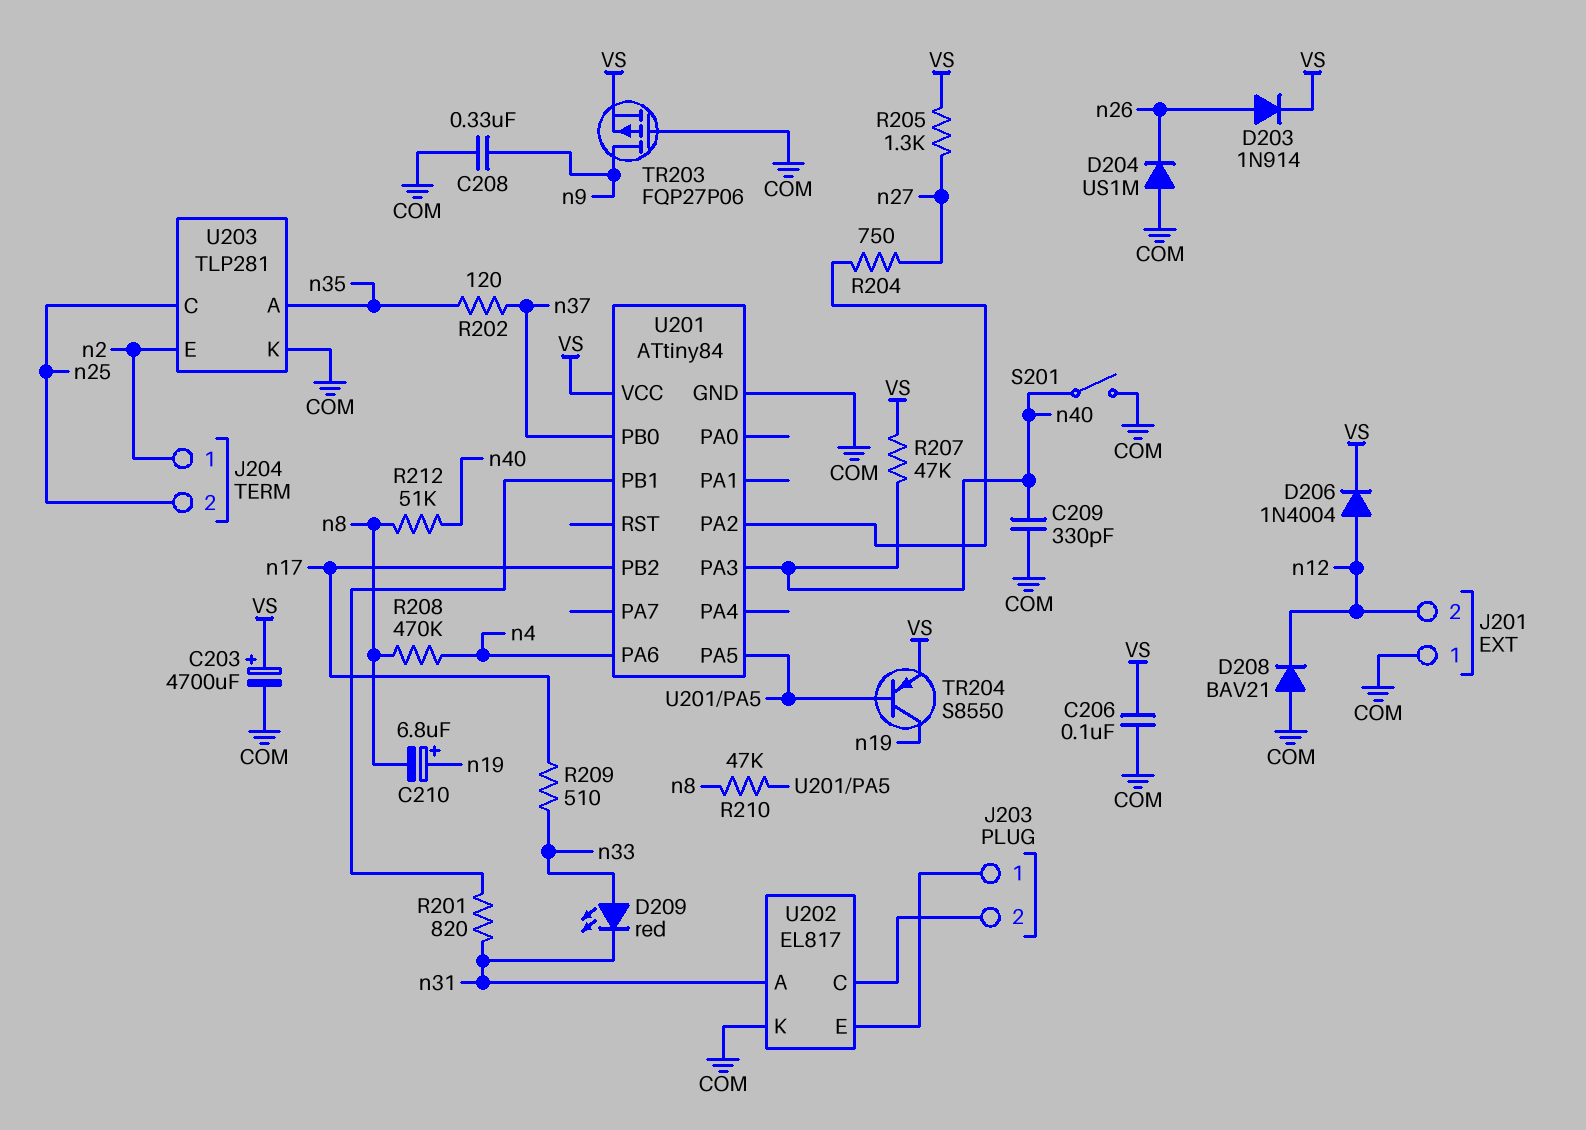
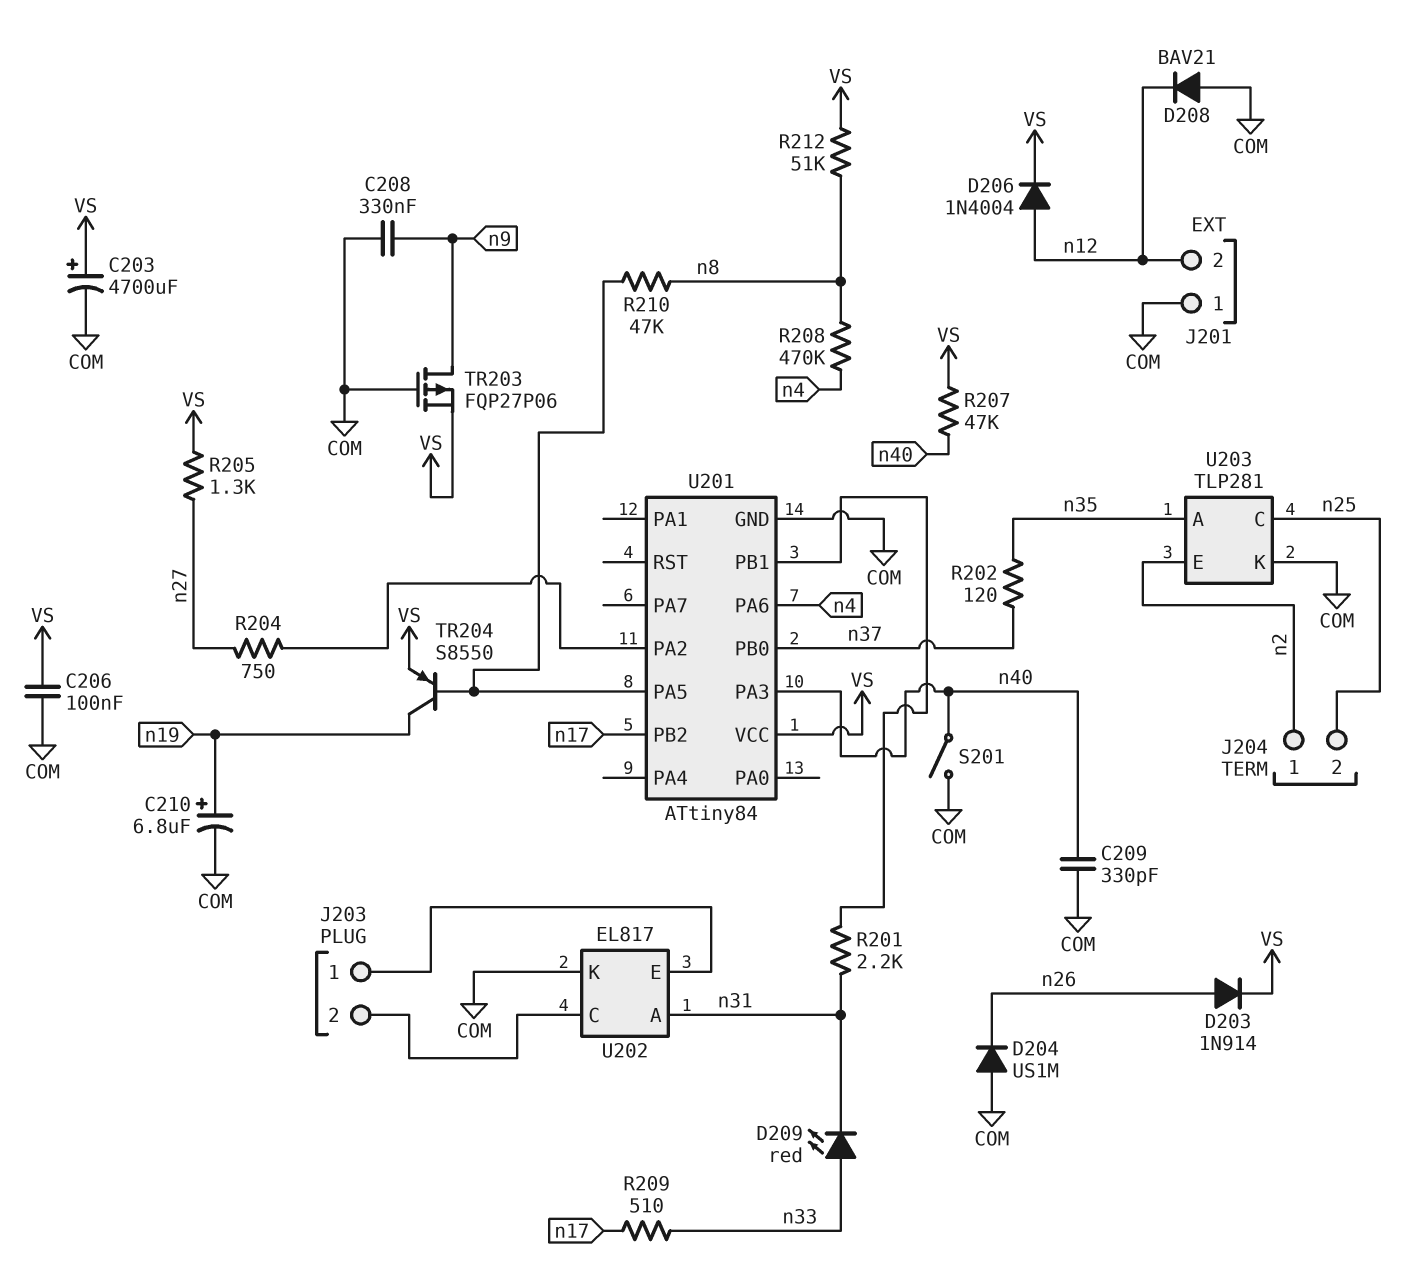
C210: 6.8uF (plus n19, minus n8) -> 6.8uF (plus n19, minus COM)
R201: 820 (U201/PB1, n31) -> 2.2k (U201/PB1, n31)
R212: 51k (n8, n40) -> 51k (VS, n8)

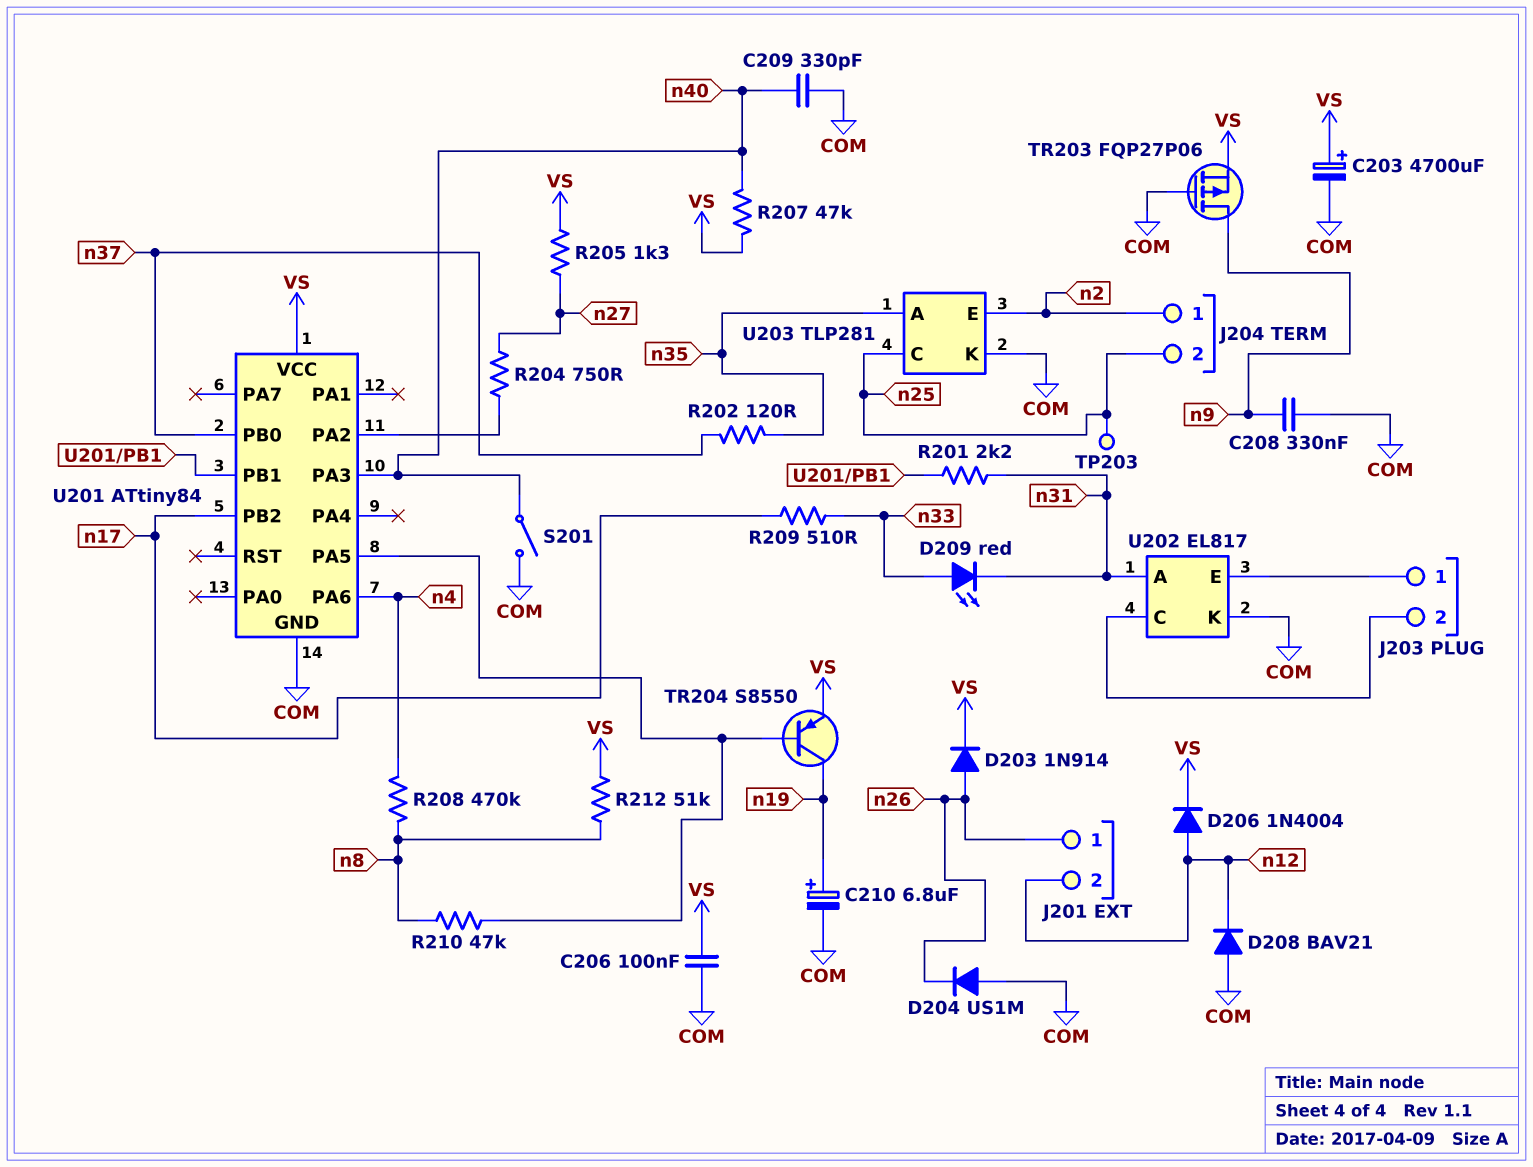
J201 pin 1: COM -> n26
TP203: none -> test point (n25)

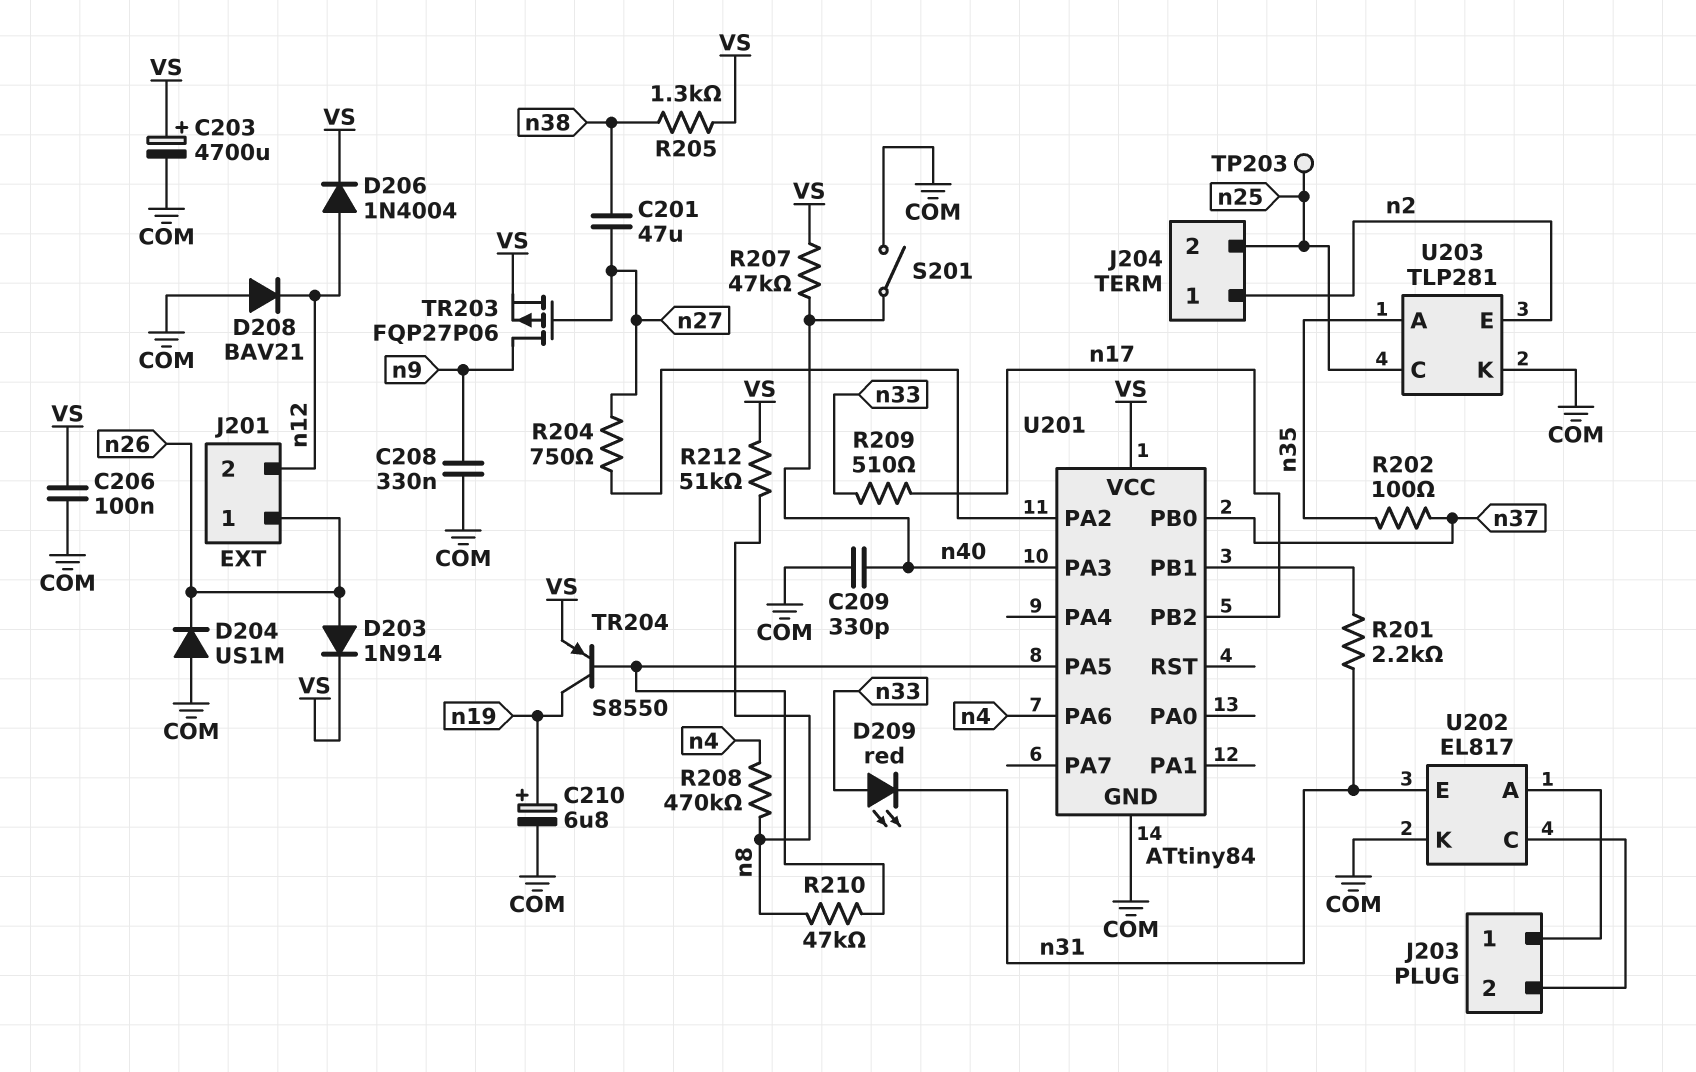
C201: none -> 47uF (n27, n38)
R202: 120 (n35, n37) -> 100 (n35, n37)
R205: 1.3k (VS, n27) -> 1.3k (VS, n38)
TR203: PMOS FQP27P06 (G COM, D n9, S VS) -> PMOS FQP27P06 (G n27, D n9, S VS)
U202 pin A: n31 -> J203/1
U202 pin E: J203/1 -> n31

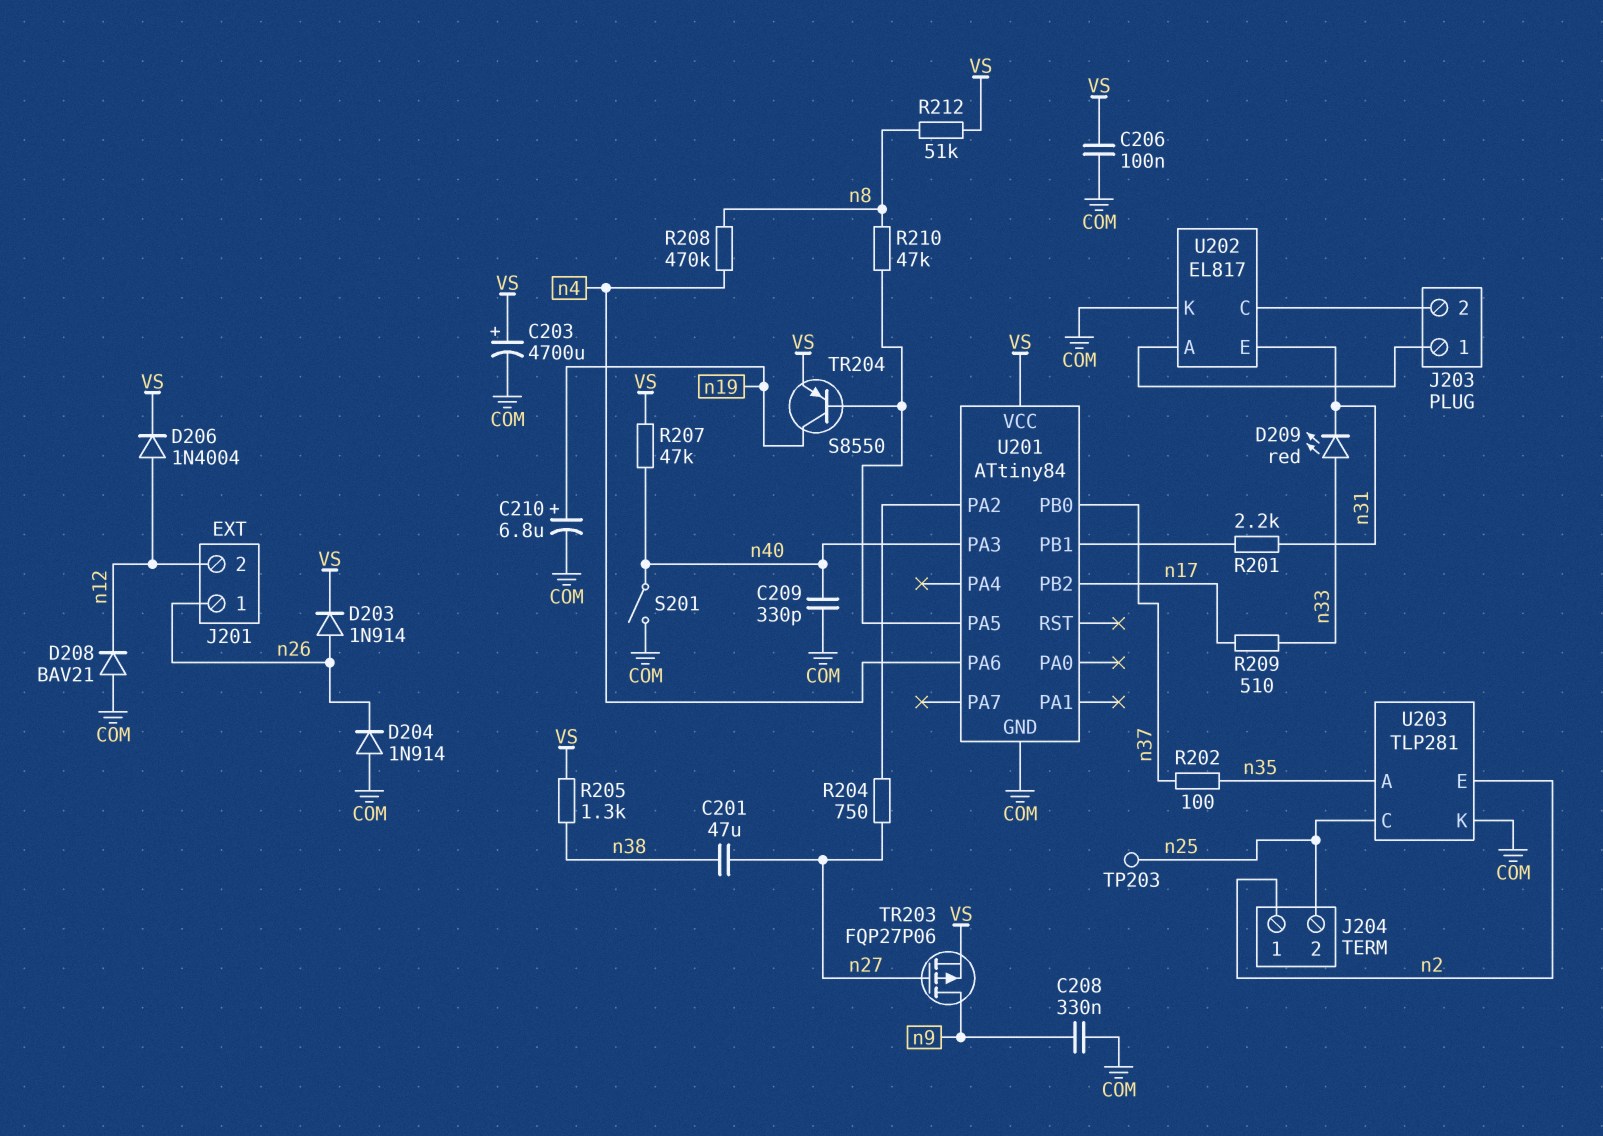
D204: diode US1M (A COM, K n26) -> diode 1N914 (A COM, K n26)

